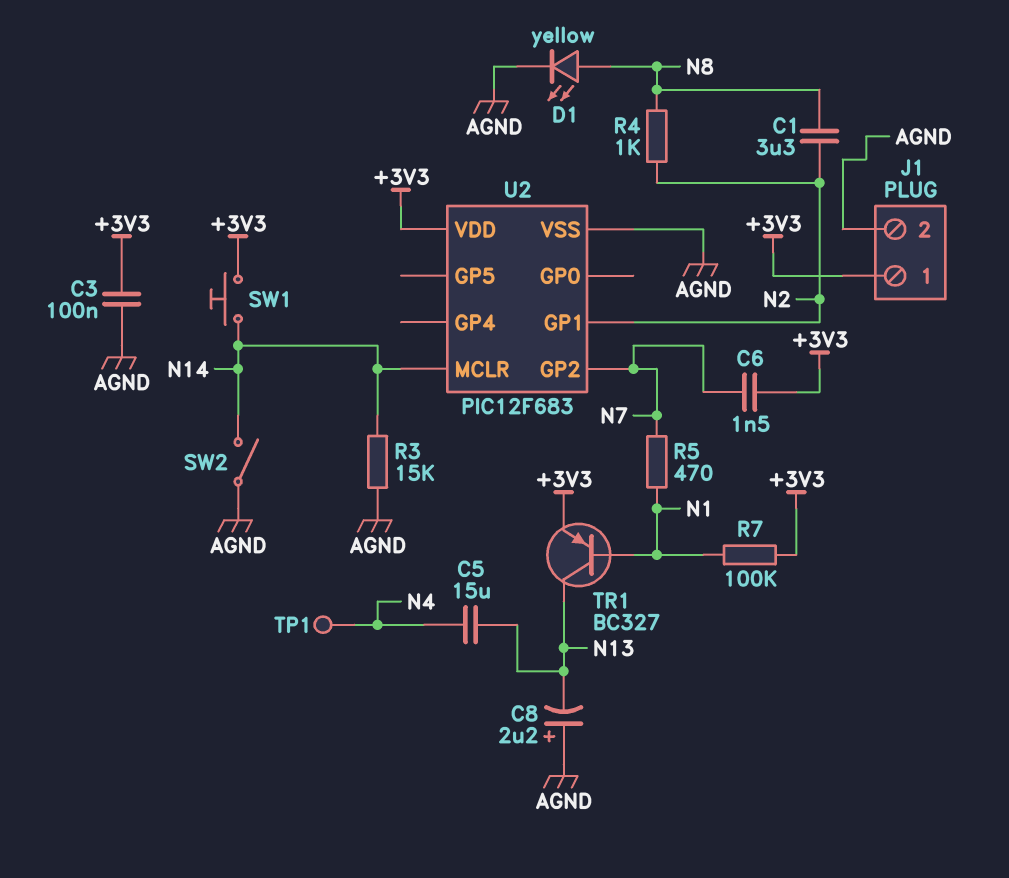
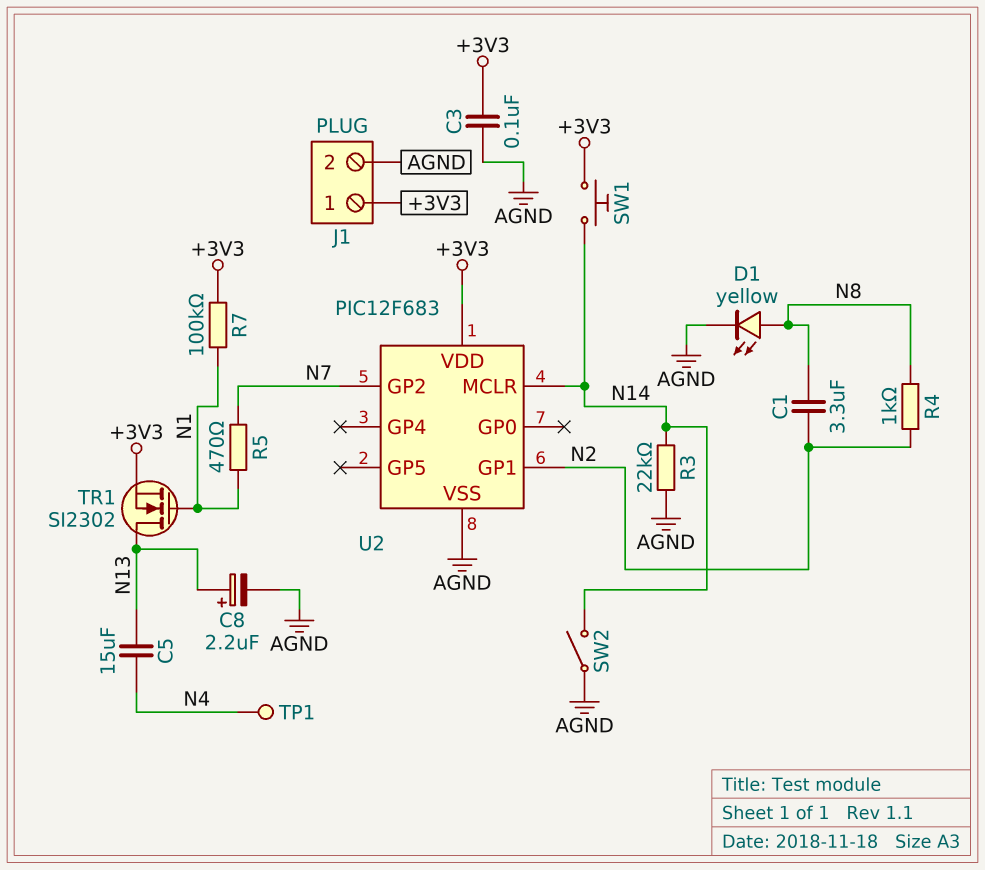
C6: 1.5nF (+3V3, N7) -> none
C8: 2.2uF (plus AGND, minus N13) -> 2.2uF (plus N13, minus AGND)
R3: 15k (AGND, N14) -> 22k (AGND, N14)
TR1: PNP BC327 (B N1, C N13, E +3V3) -> NMOS SI2302 (G N1, D N13, S +3V3)

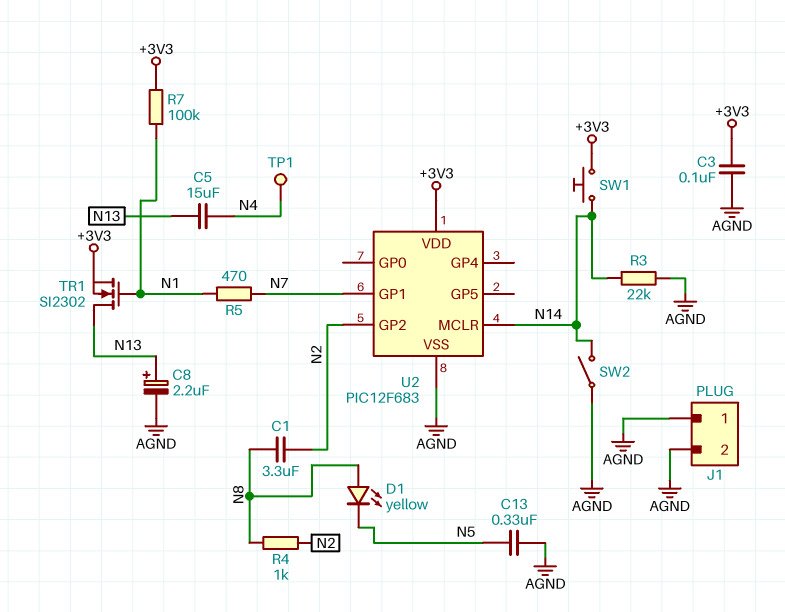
C13: none -> 330nF (AGND, N5)
D1: LED yellow (A N8, K AGND) -> LED yellow (A N8, K N5)
J1 pin 1: +3V3 -> AGND
U2 pin GP1: N2 -> N7
U2 pin GP2: N7 -> N2

